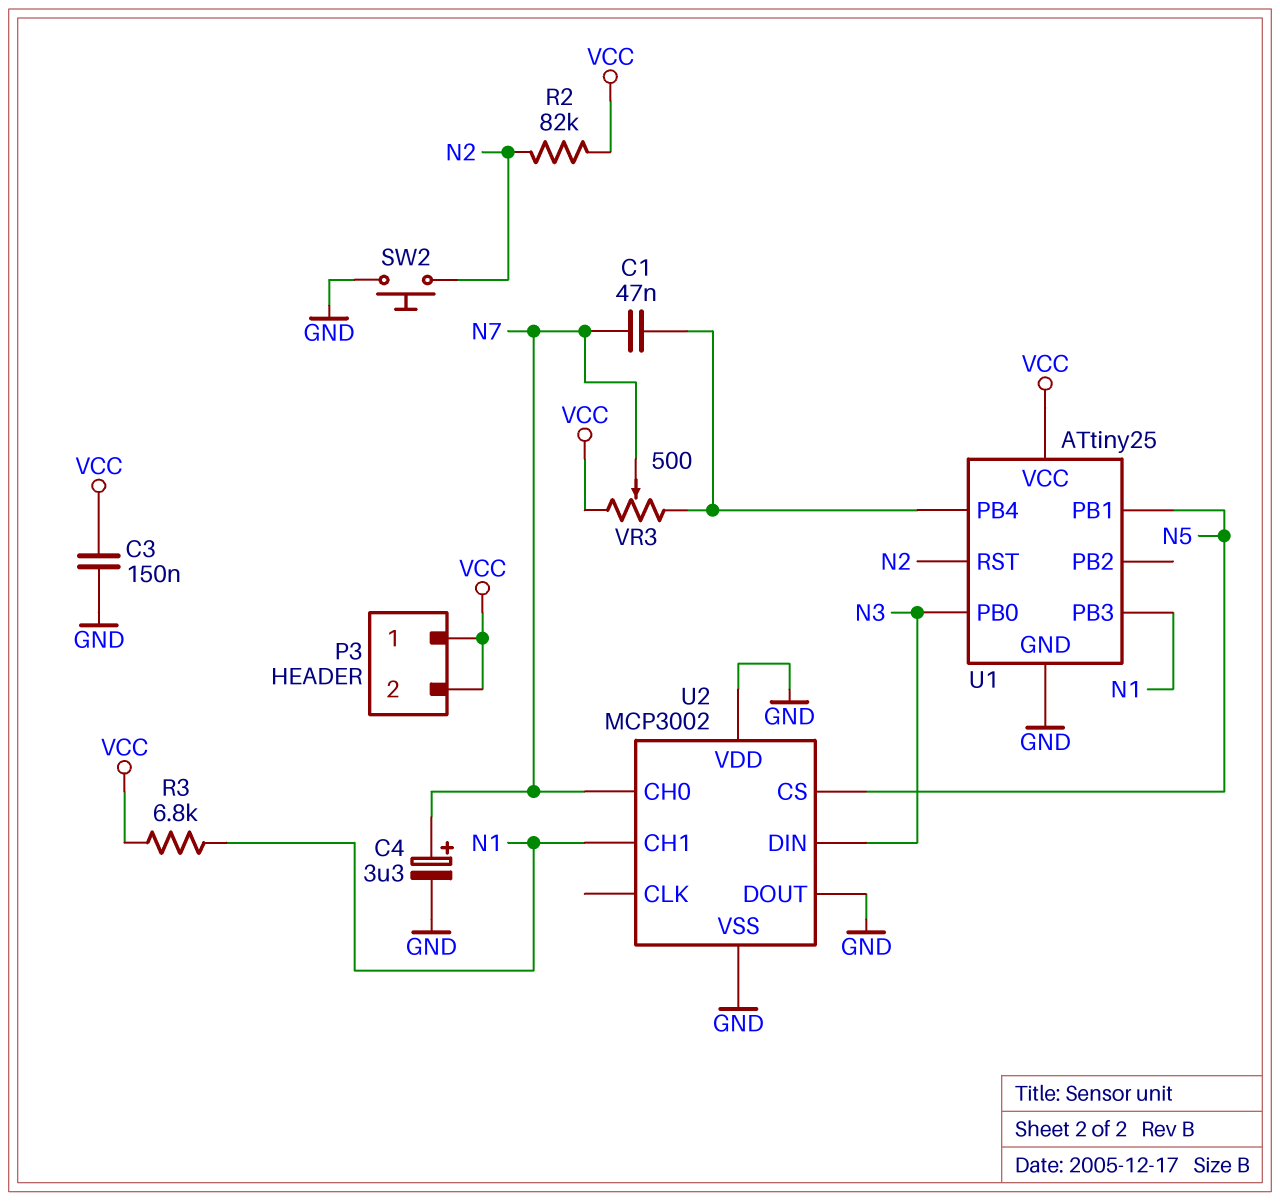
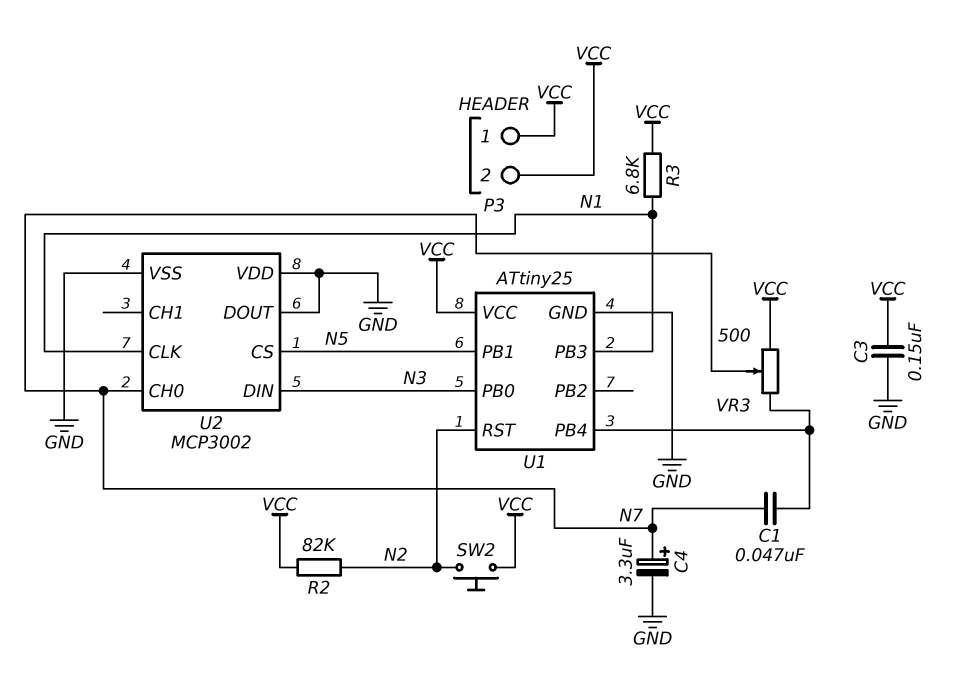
SW2: button (GND, N2) -> button (N2, VCC)
U2 pin CH1: N1 -> none
U2 pin CLK: none -> N1

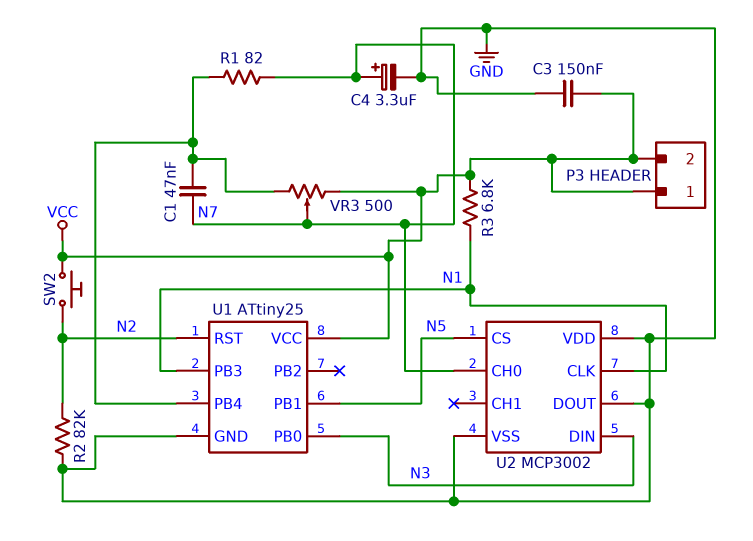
R1: none -> 82 (N7, U1/PB4)
R2: 82k (N2, VCC) -> 82k (GND, N2)

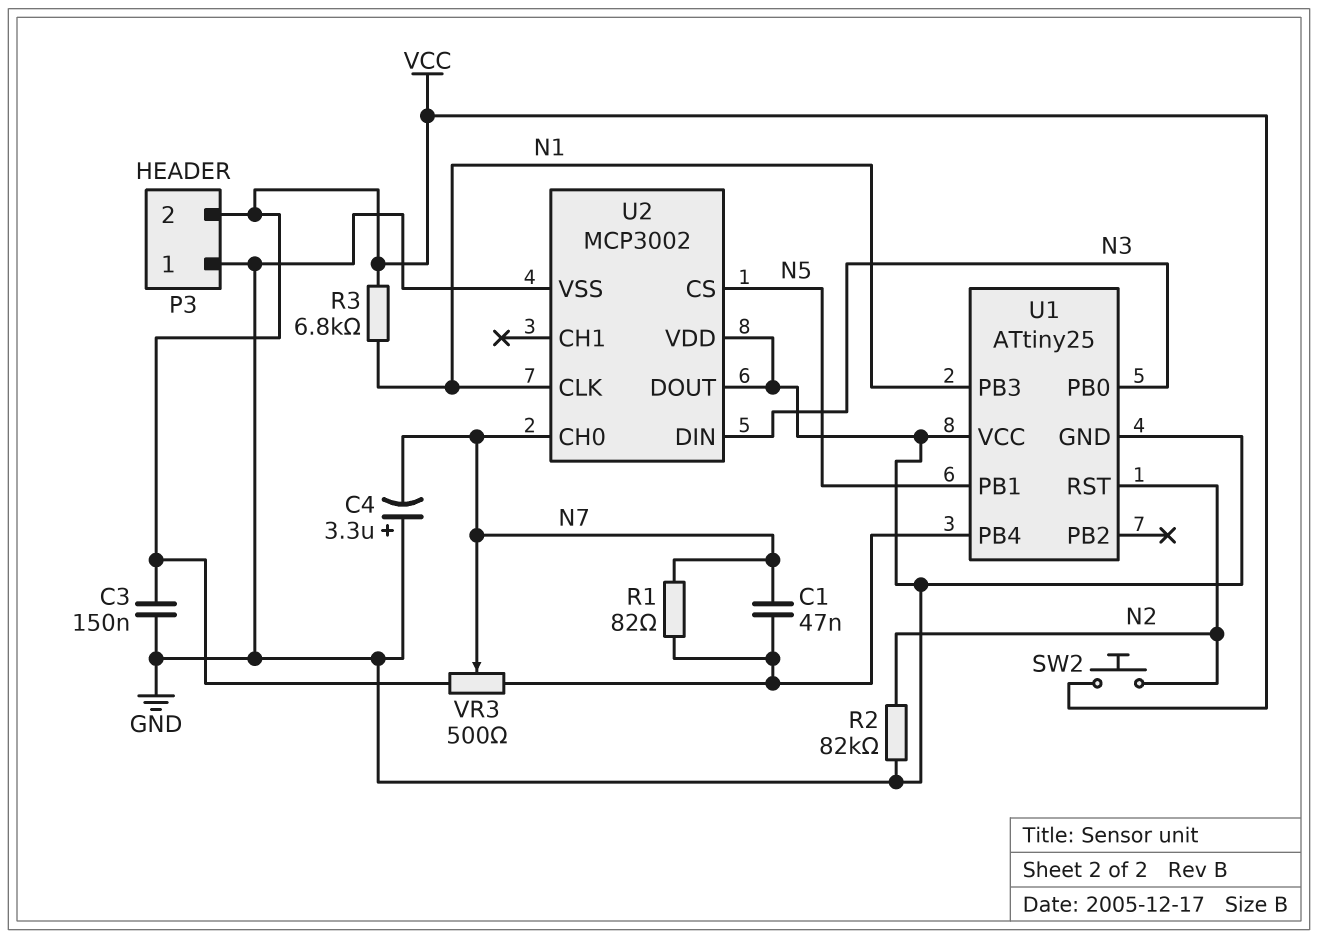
C4: 3.3uF (plus N7, minus GND) -> 3.3uF (plus GND, minus N7)
P3 pin 1: VCC -> GND
U1 pin VCC: VCC -> GND

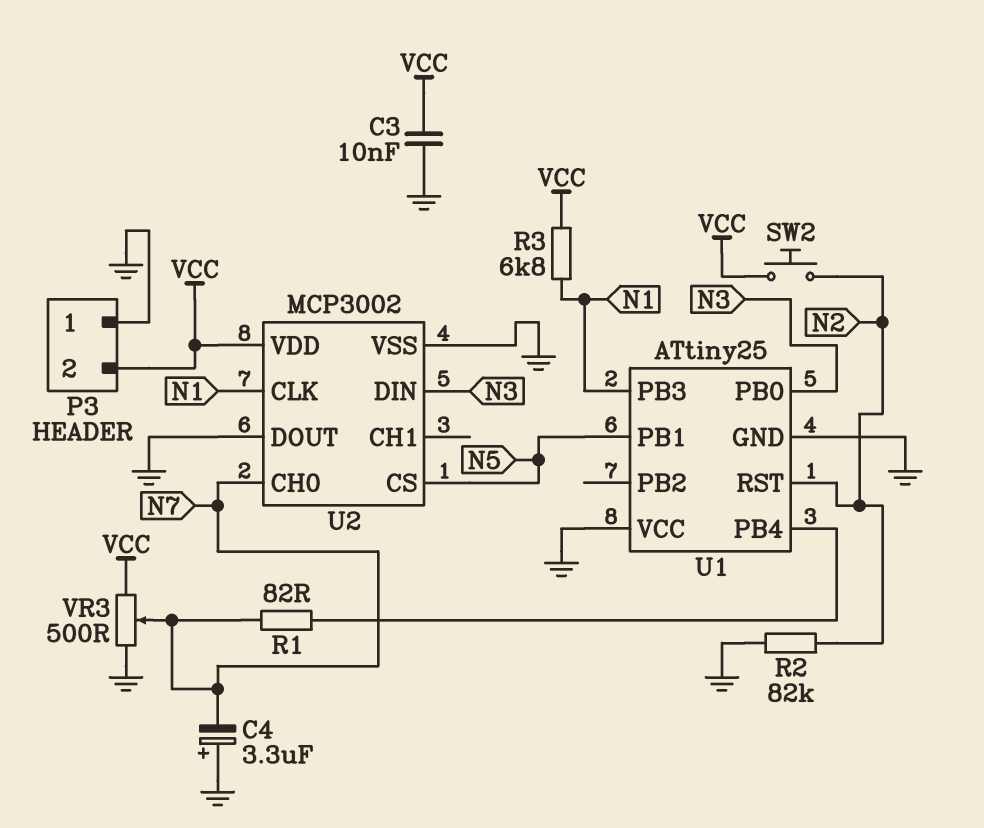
C1: 47nF (N7, U1/PB4) -> none
C3: 150nF (GND, VCC) -> 10nF (GND, VCC)
U2 pin VDD: GND -> VCC
VR3: 500 (U1/PB4, VCC, wiper N7) -> 500 (GND, VCC, wiper N7)

